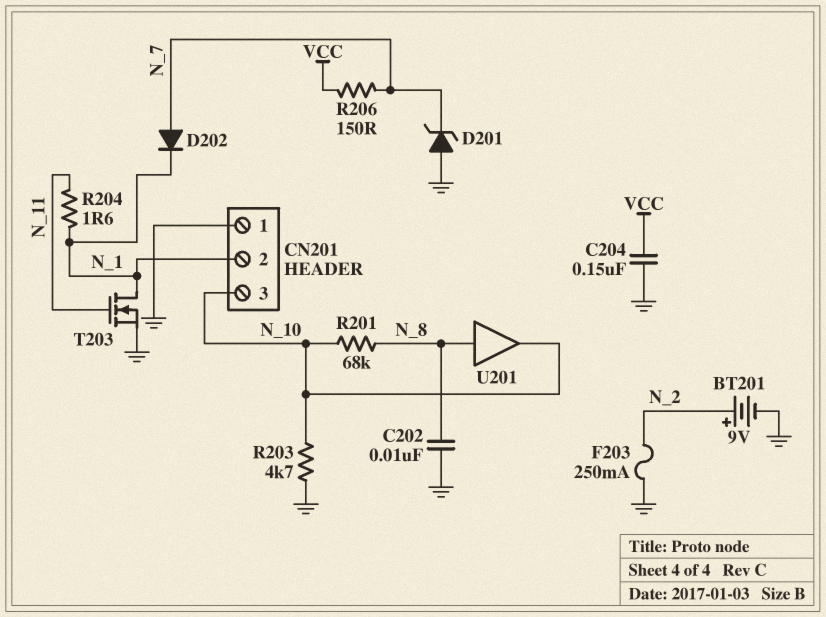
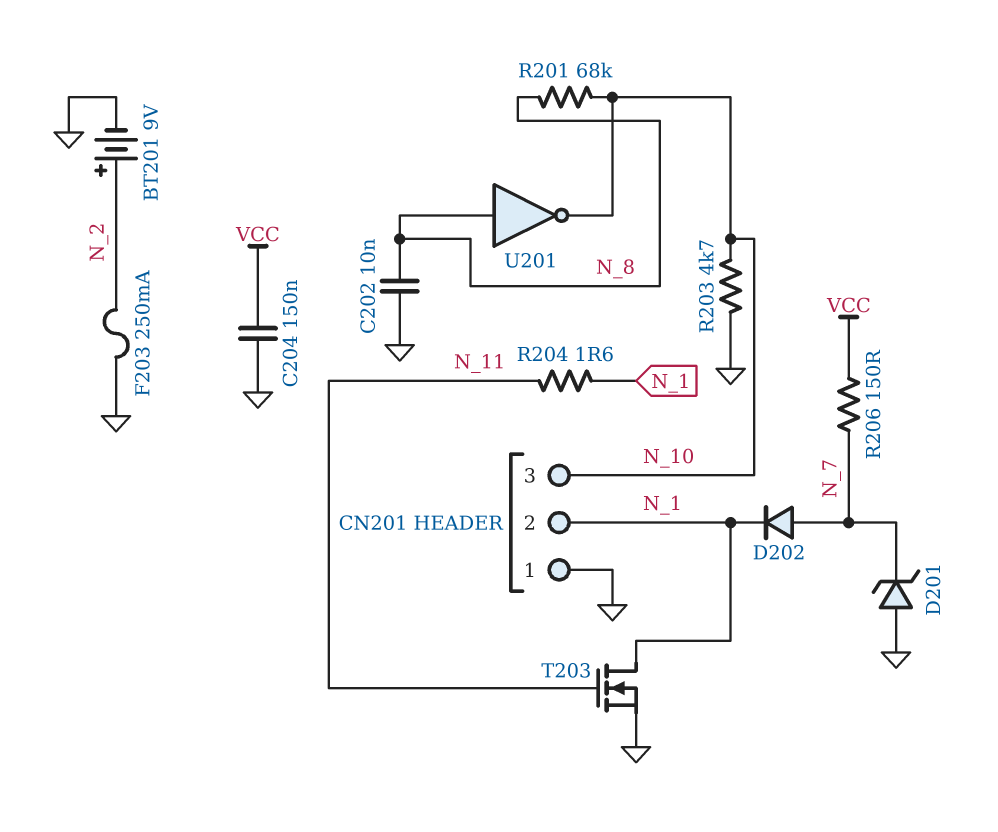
U201: buffer (in N_8, out N_10) -> NOT (in N_8, out N_10)

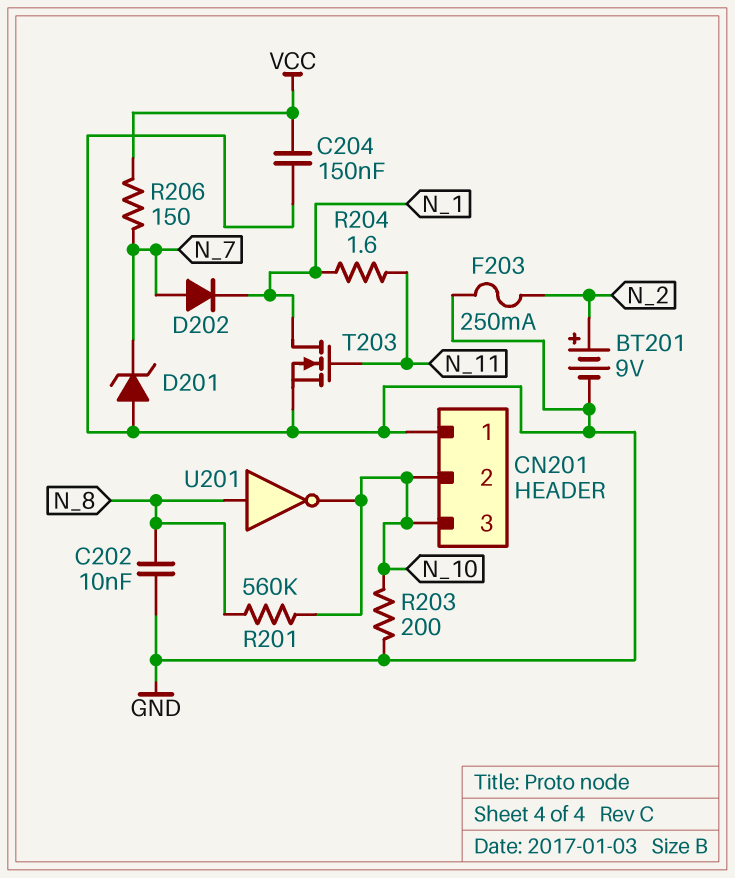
CN201 pin 2: N_1 -> N_10
R201: 68k (N_8, N_10) -> 560k (N_8, N_10)
R203: 4.7k (GND, N_10) -> 200 (GND, N_10)

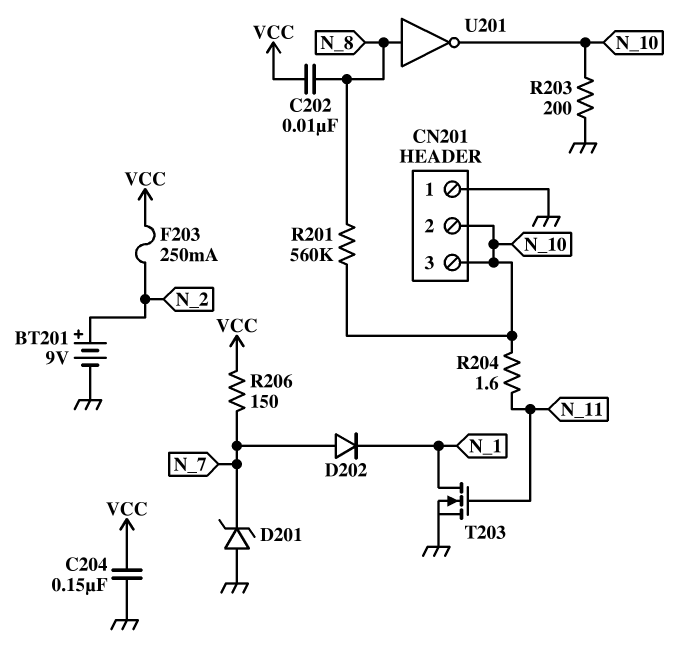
C202: 10nF (GND, N_8) -> 10nF (N_8, VCC)
F203: 250mA (GND, N_2) -> 250mA (N_2, VCC)
R204: 1.6 (N_1, N_11) -> 1.6 (N_10, N_11)

